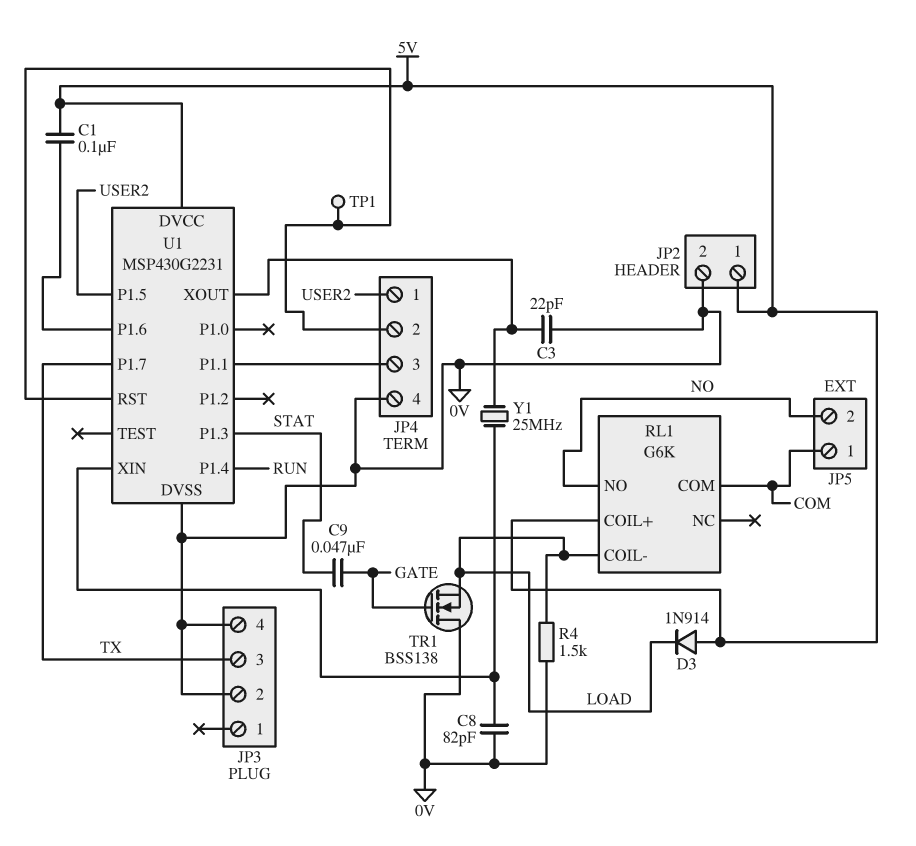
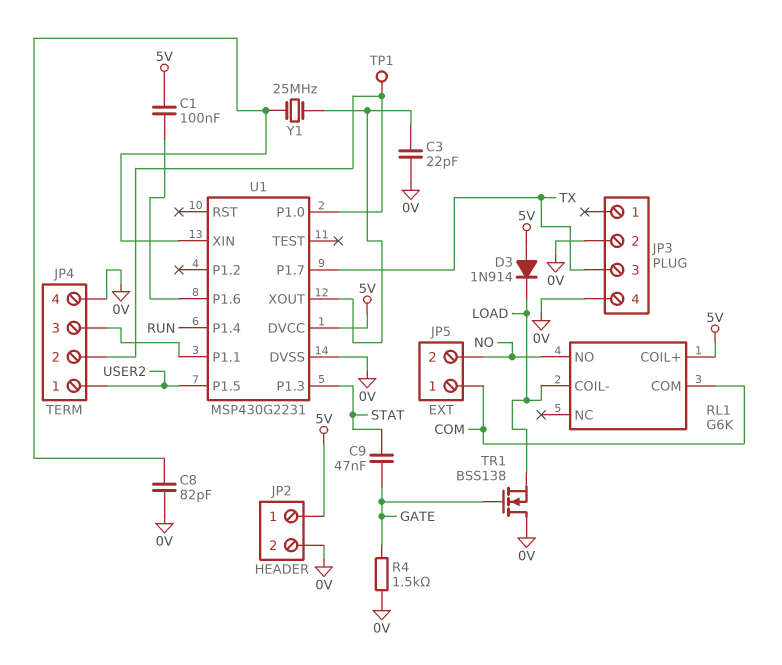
R4: 1.5k (0V, LOAD) -> 1.5k (0V, GATE)
U1 pin P1.0: none -> JP4/2
U1 pin RST: JP4/2 -> none

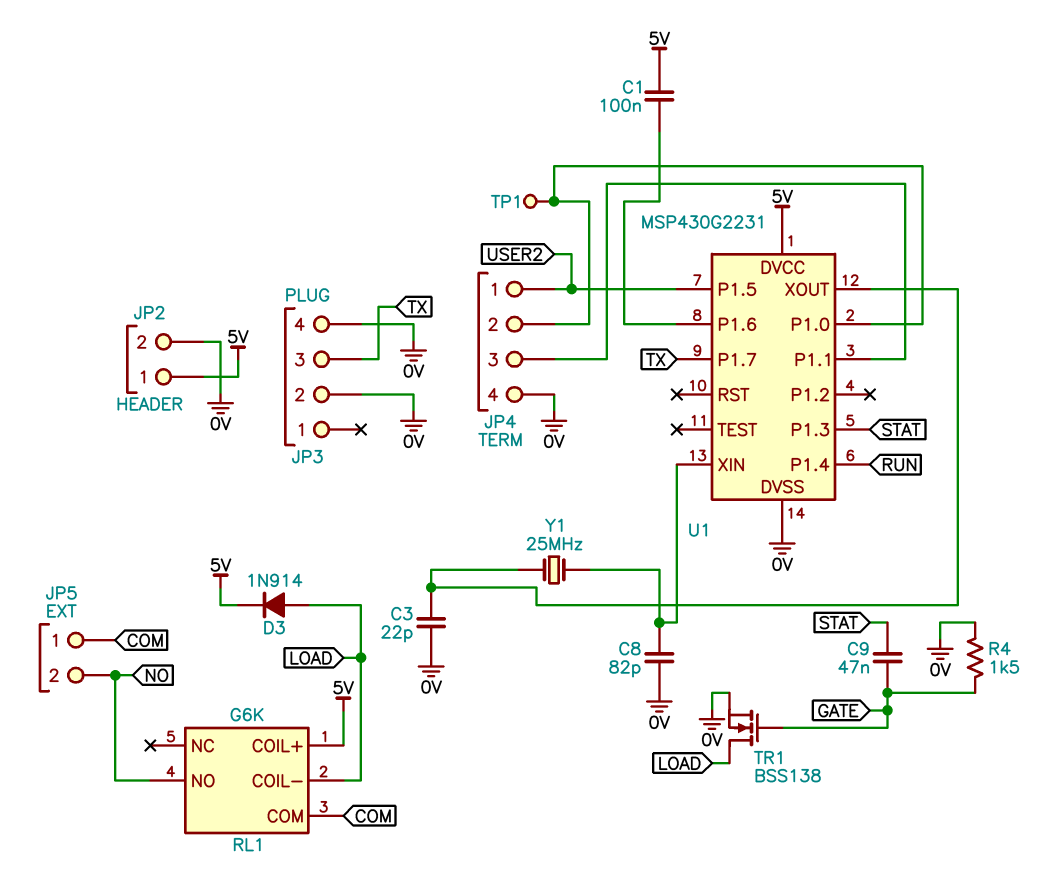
D3: diode 1N914 (A 5V, K LOAD) -> diode 1N914 (A LOAD, K 5V)
TR1: NMOS BSS138 (G GATE, D 0V, S LOAD) -> NMOS BSS138 (G GATE, D LOAD, S 0V)

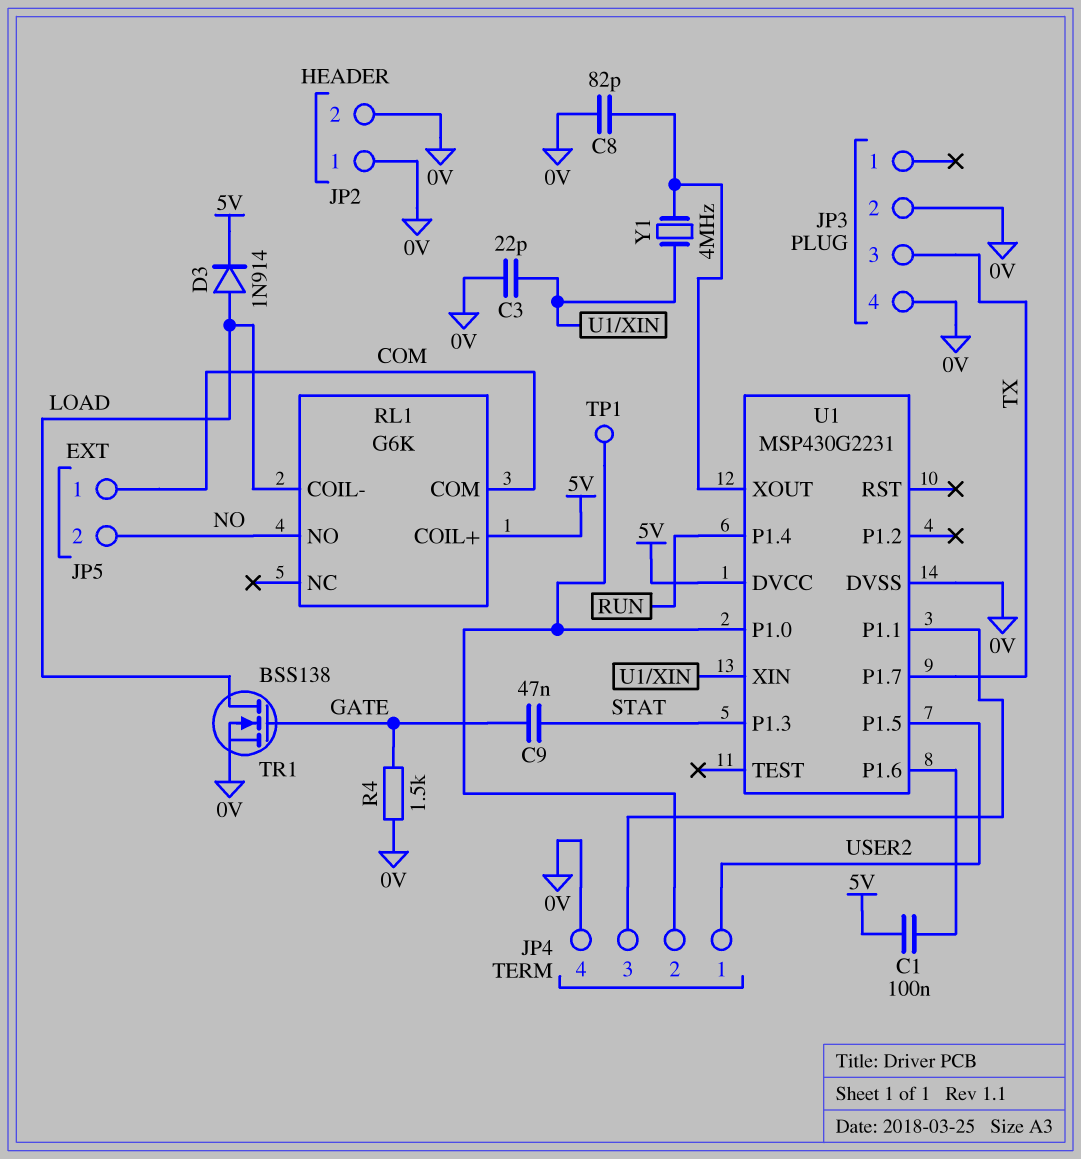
C3: 22pF (0V, U1/XOUT) -> 22pF (0V, U1/XIN)
C8: 82pF (0V, U1/XIN) -> 82pF (0V, U1/XOUT)
JP2 pin 1: 5V -> 0V
Y1: 25MHz (U1/XIN, U1/XOUT) -> 4MHz (U1/XIN, U1/XOUT)

